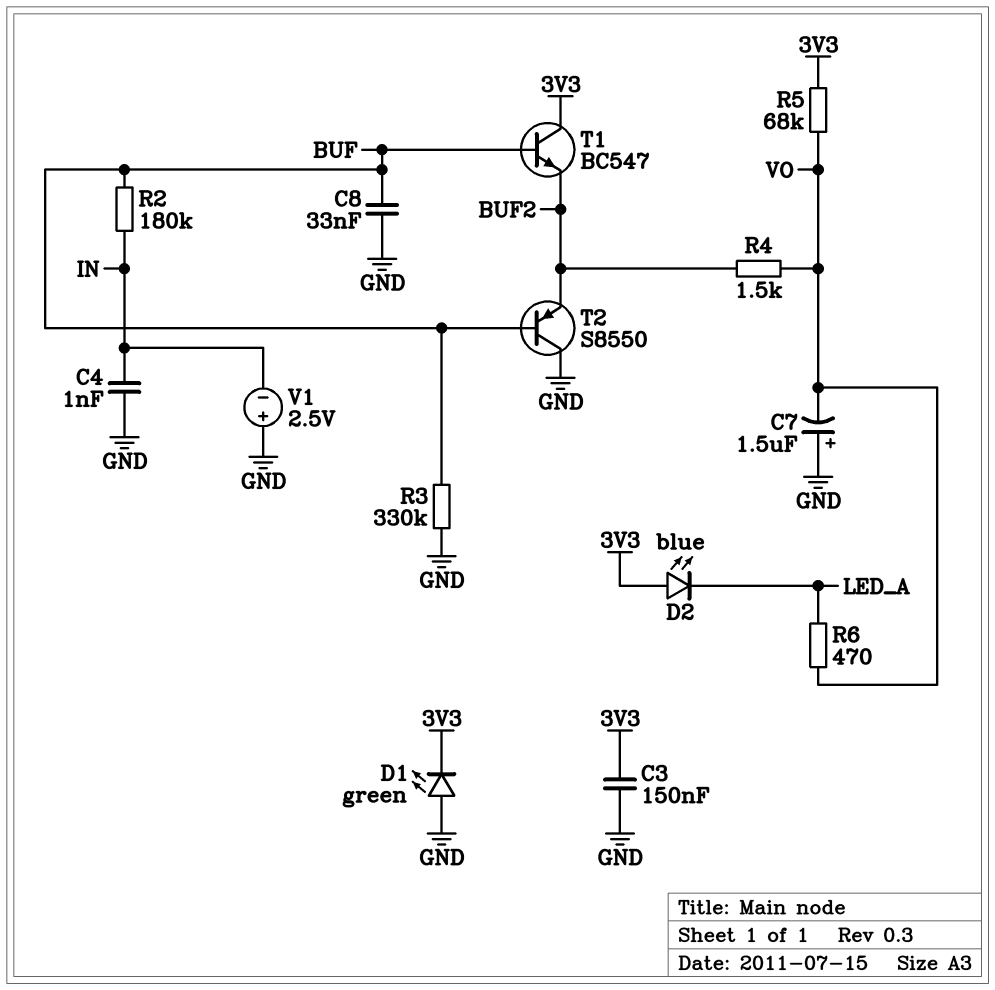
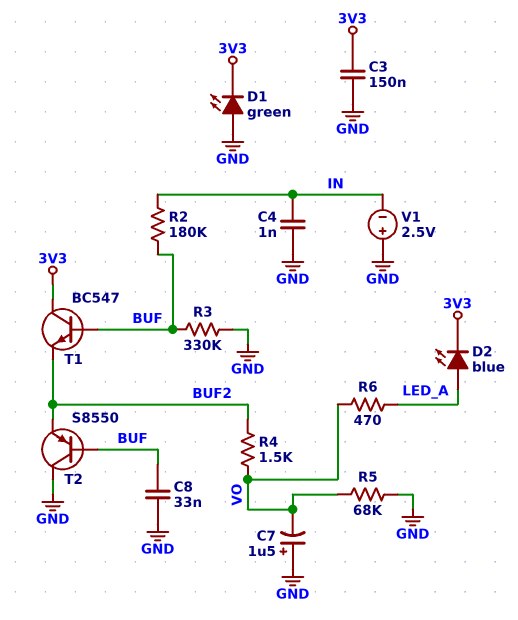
D2: LED blue (A 3V3, K LED_A) -> LED blue (A LED_A, K 3V3)
R5: 68k (3V3, VO) -> 68k (GND, VO)

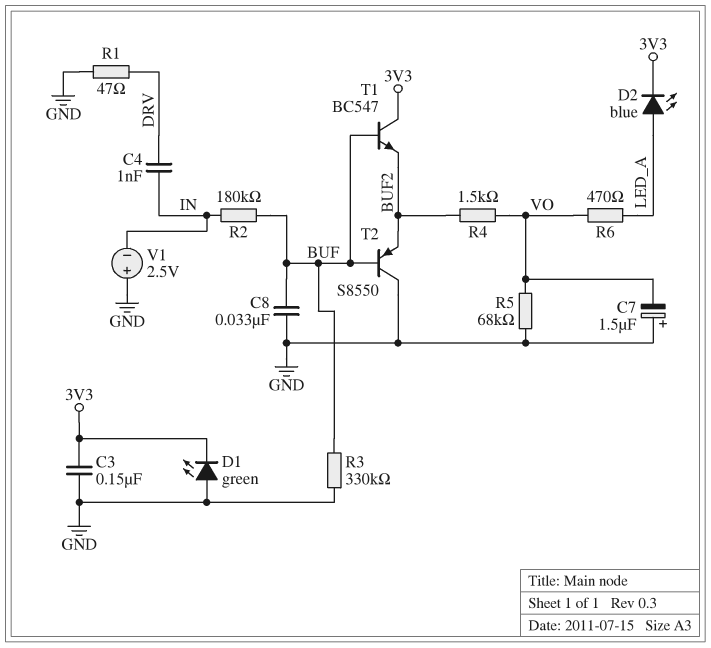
C4: 1nF (GND, IN) -> 1nF (DRV, IN)
R1: none -> 47 (DRV, GND)

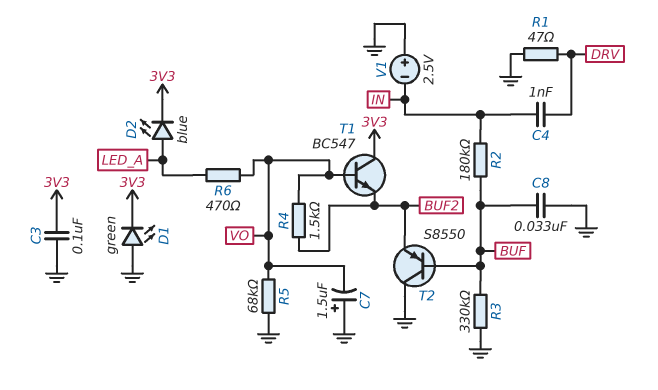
C3: 150nF (3V3, GND) -> 100nF (3V3, GND)
T1: NPN BC547 (B BUF, C 3V3, E BUF2) -> NPN BC547 (B VO, C 3V3, E BUF2)

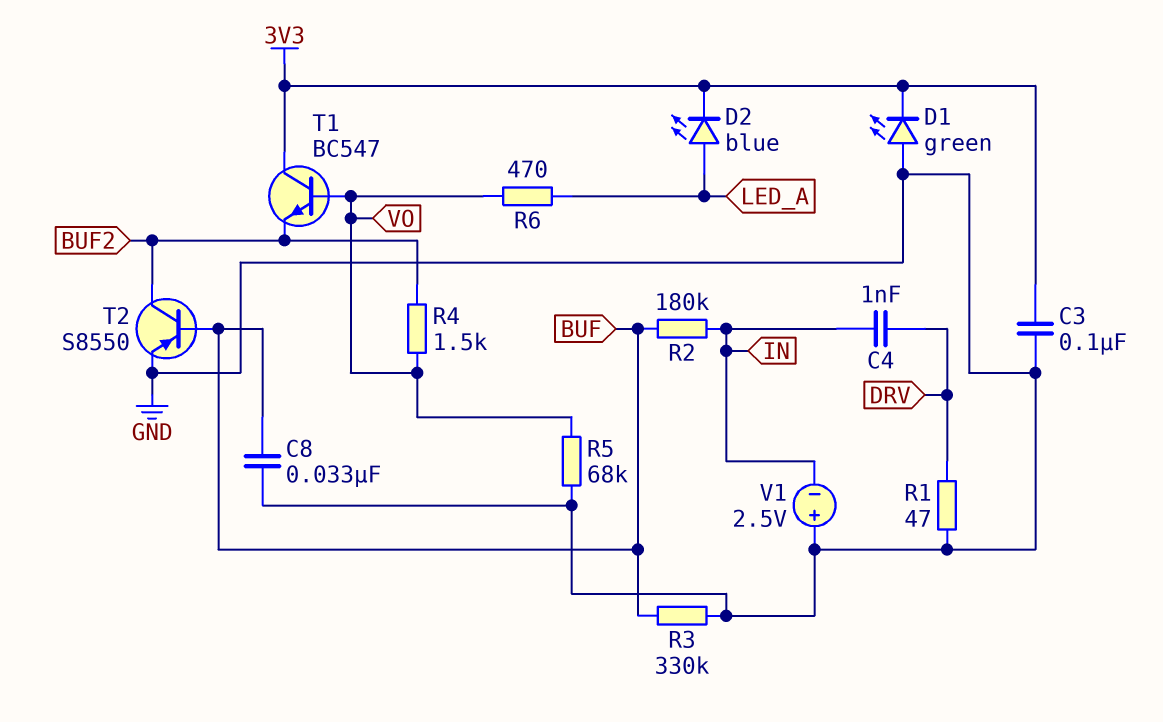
C7: 1.5uF (plus GND, minus VO) -> none
T2: PNP S8550 (B BUF, C GND, E BUF2) -> PNP S8550 (B BUF, C BUF2, E GND)

